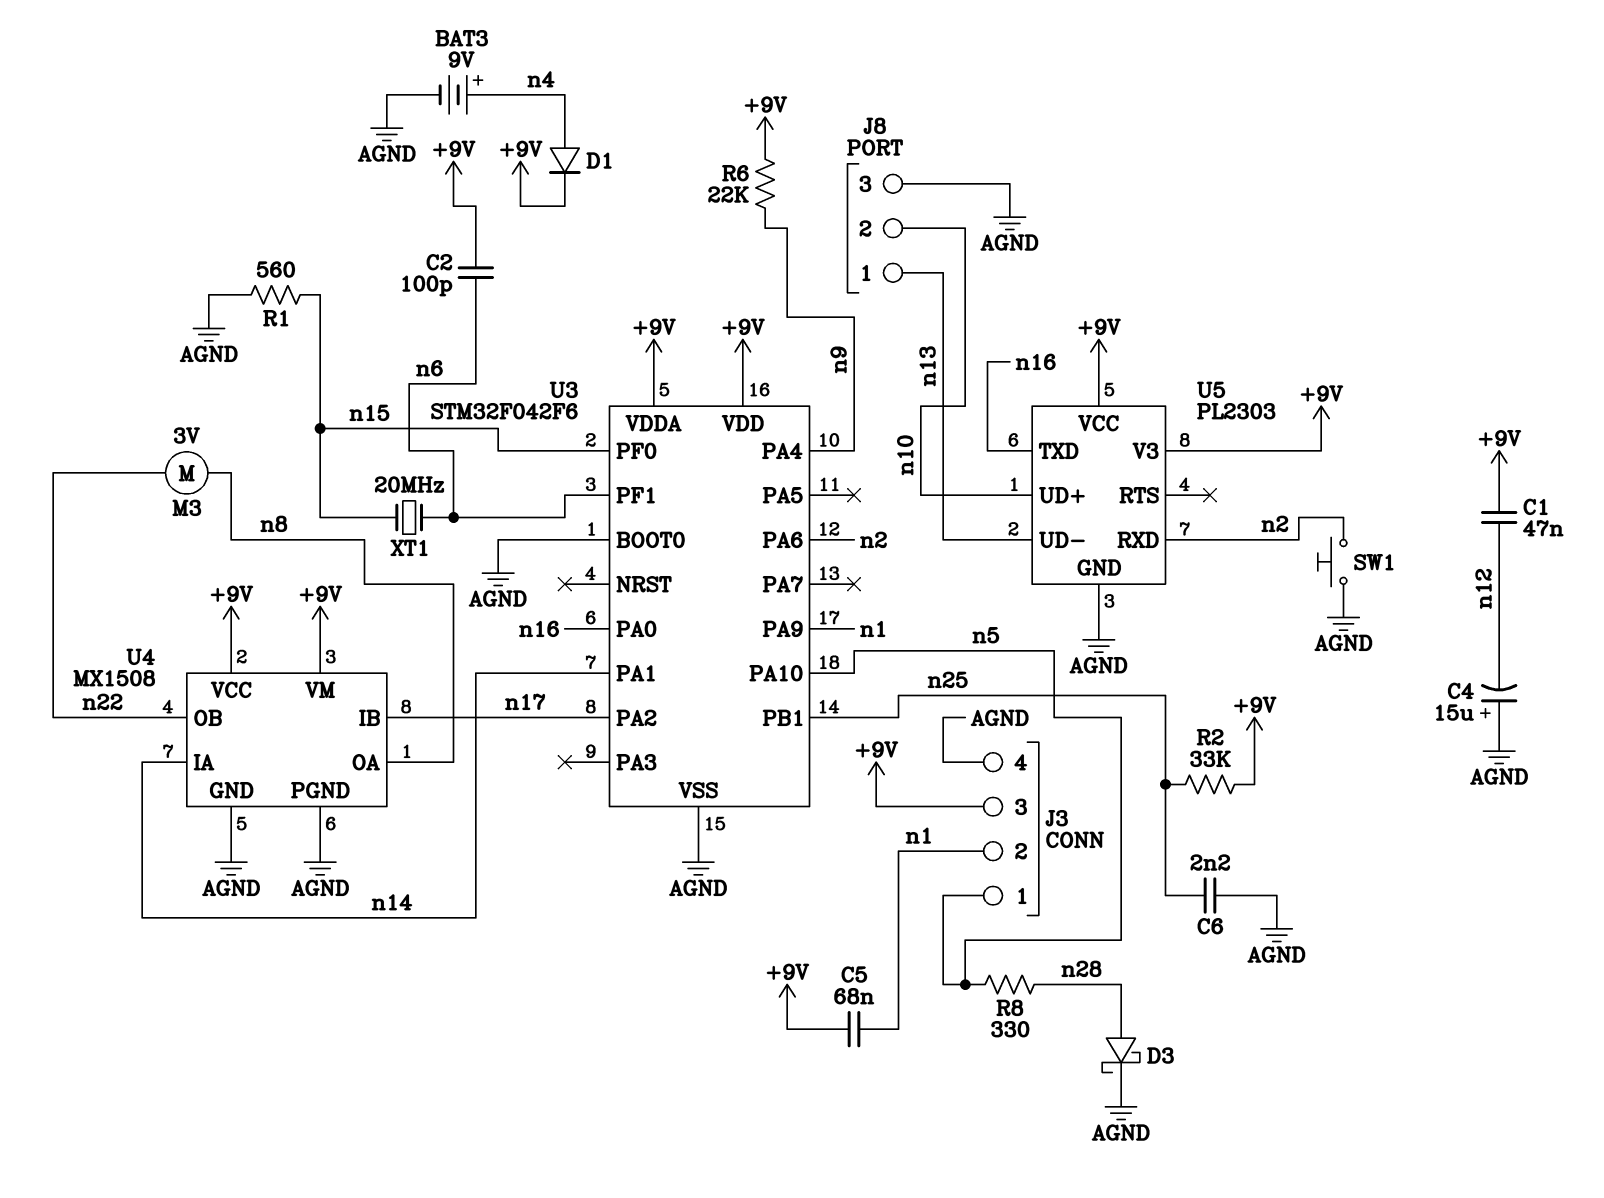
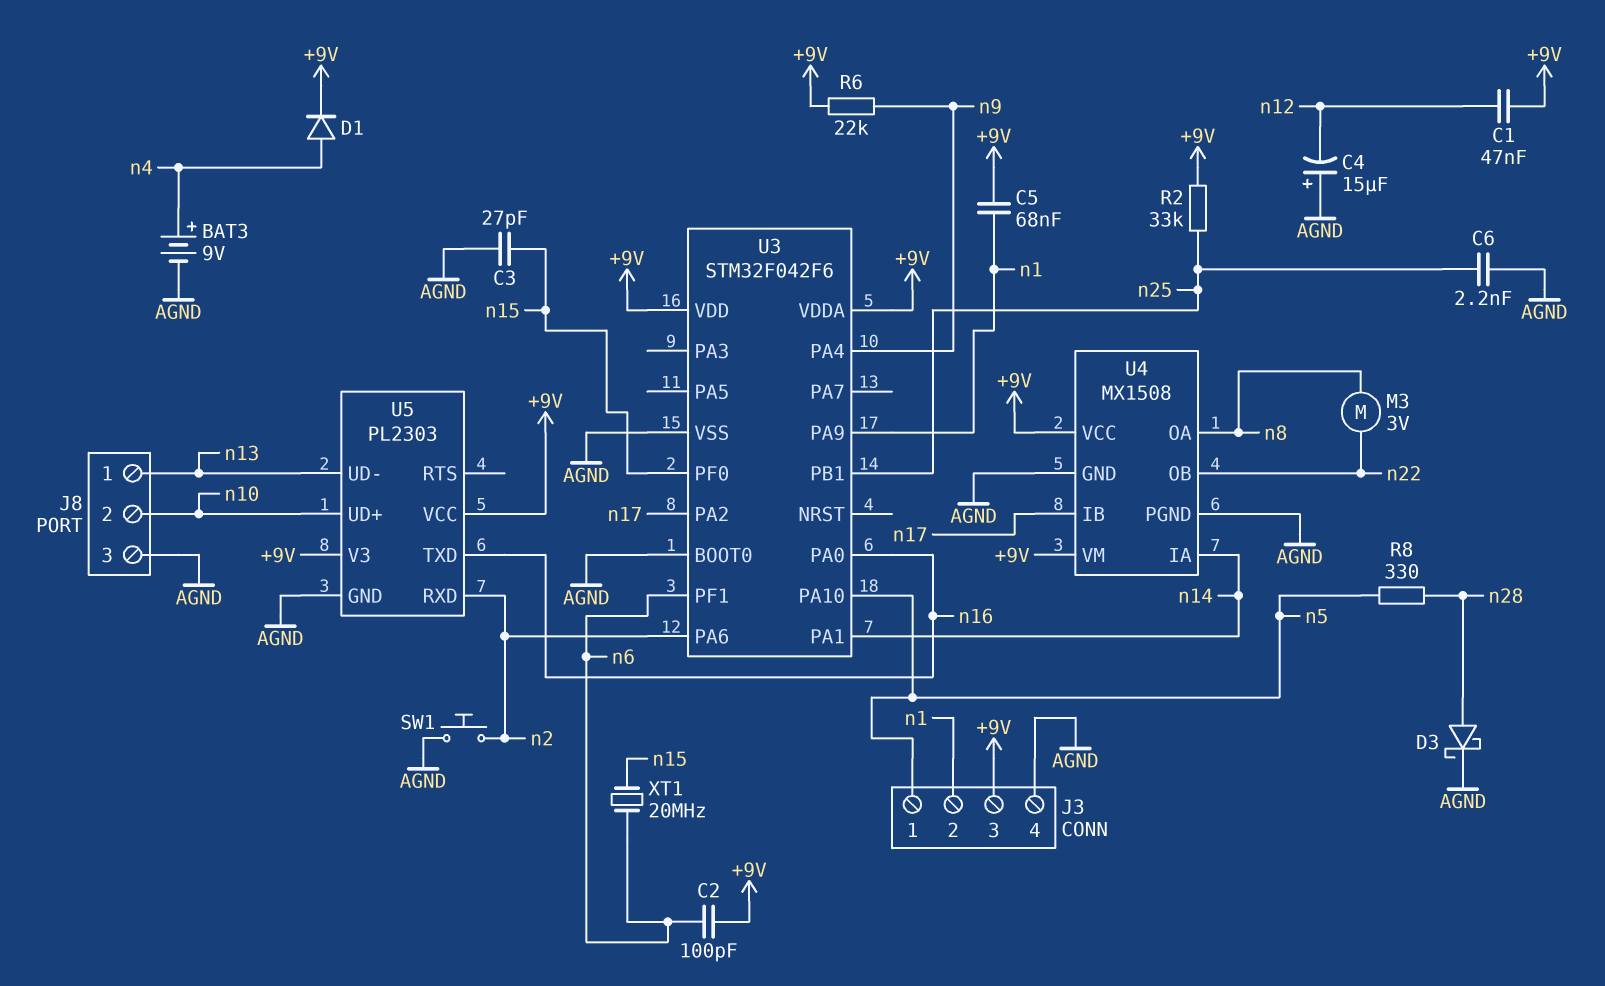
C3: none -> 27pF (AGND, n15)
R1: 560 (AGND, n15) -> none

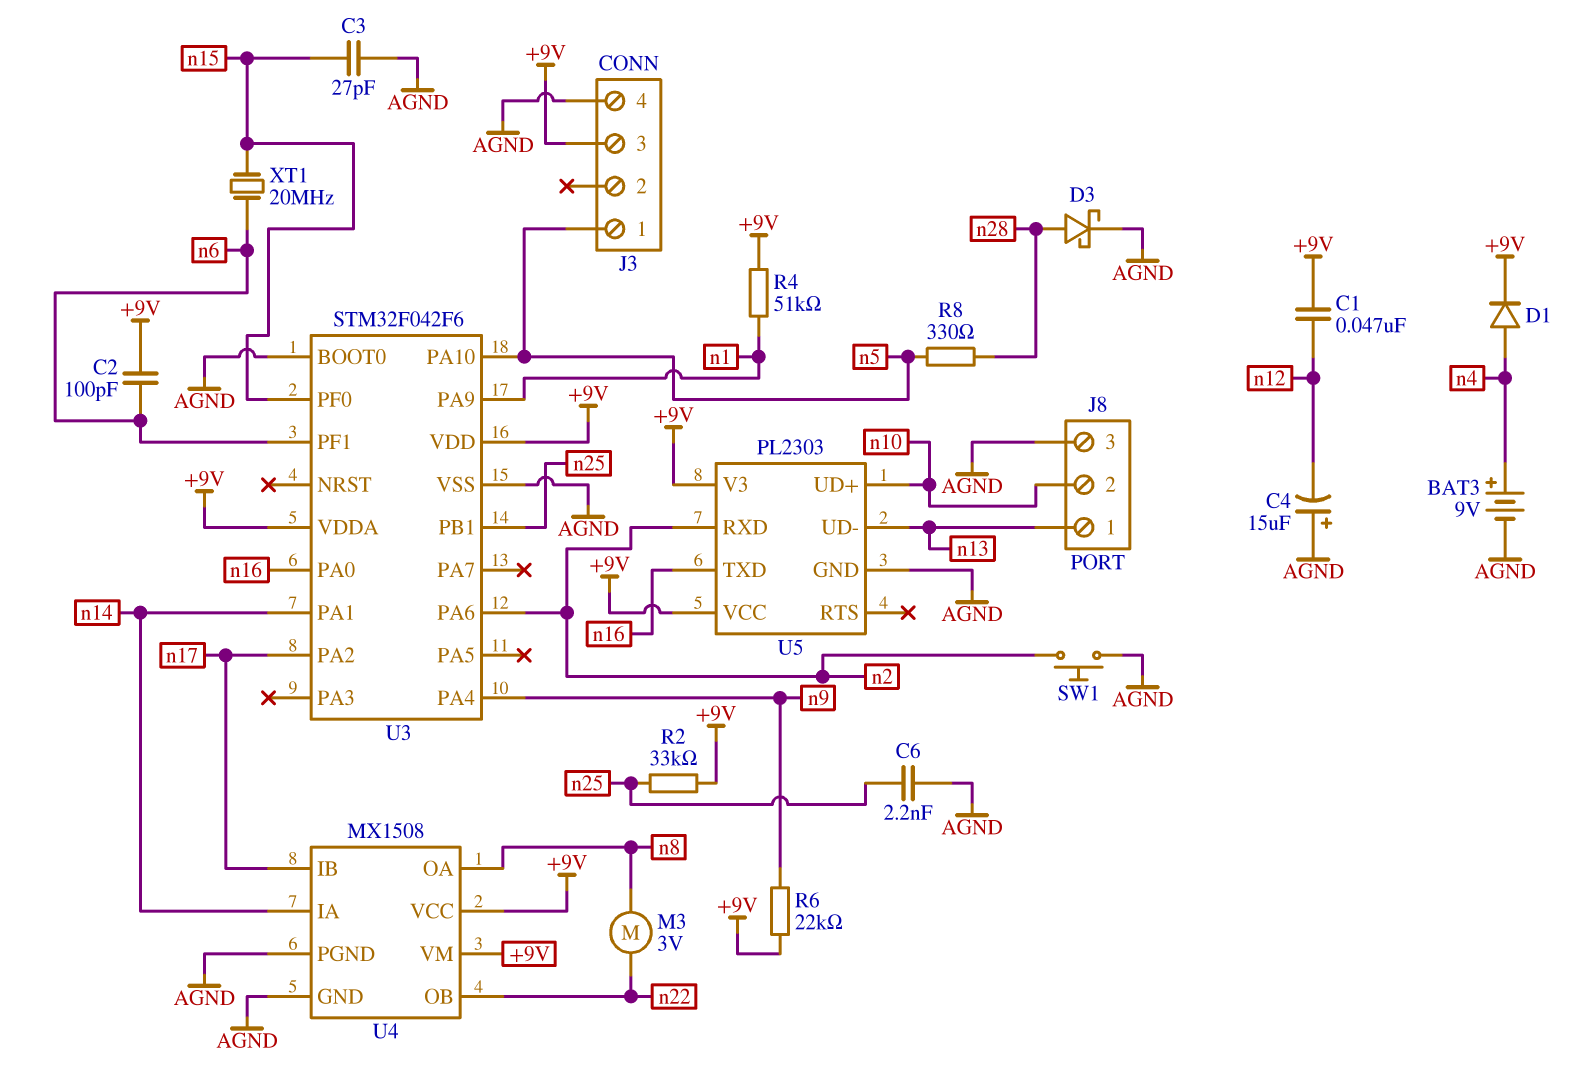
C5: 68nF (+9V, n1) -> none
J3 pin 2: n1 -> none
R4: none -> 51k (+9V, n1)

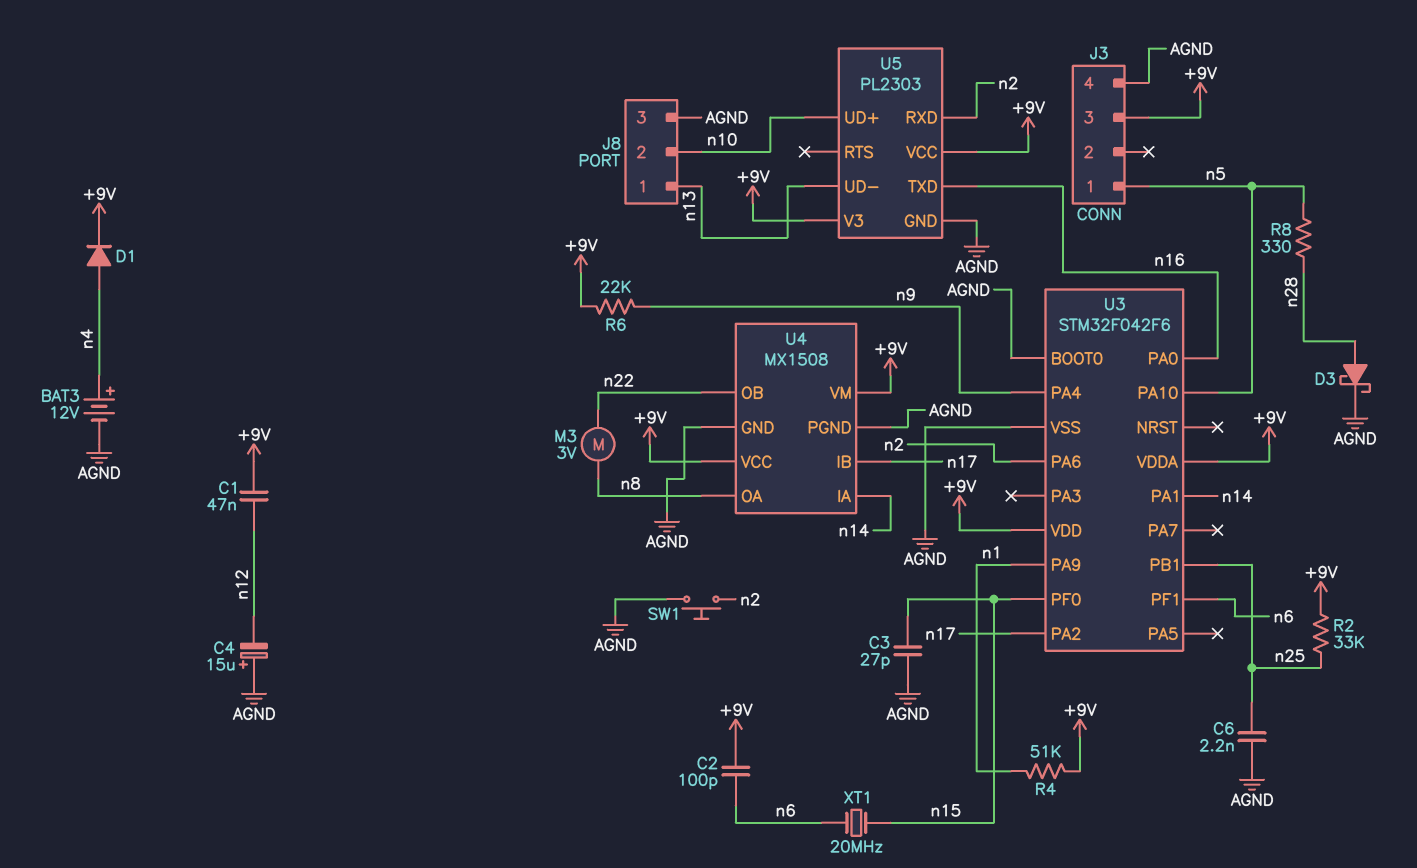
BAT3: 9V (plus n4, minus AGND) -> 12V (plus n4, minus AGND)

